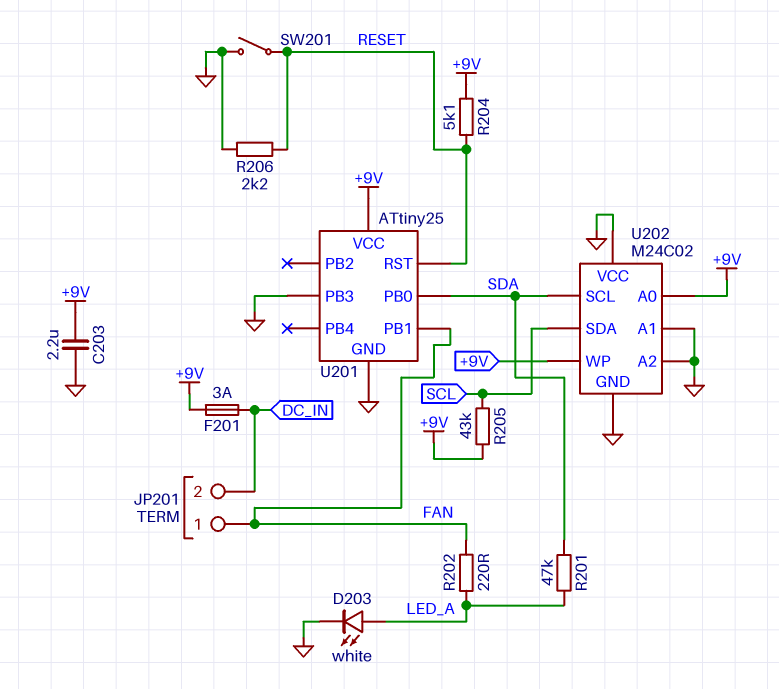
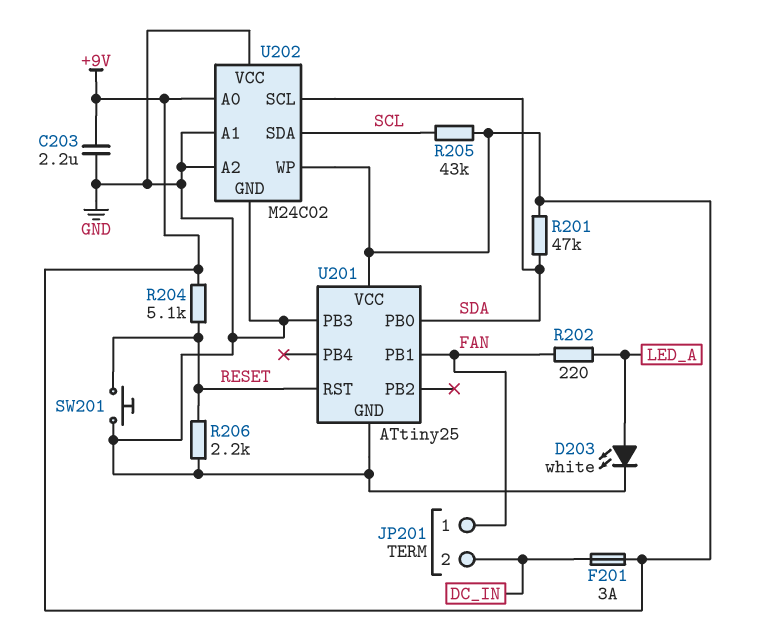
R201: 47k (LED_A, SDA) -> 47k (+9V, SDA)
SW201: switch (GND, RESET) -> button (GND, RESET)

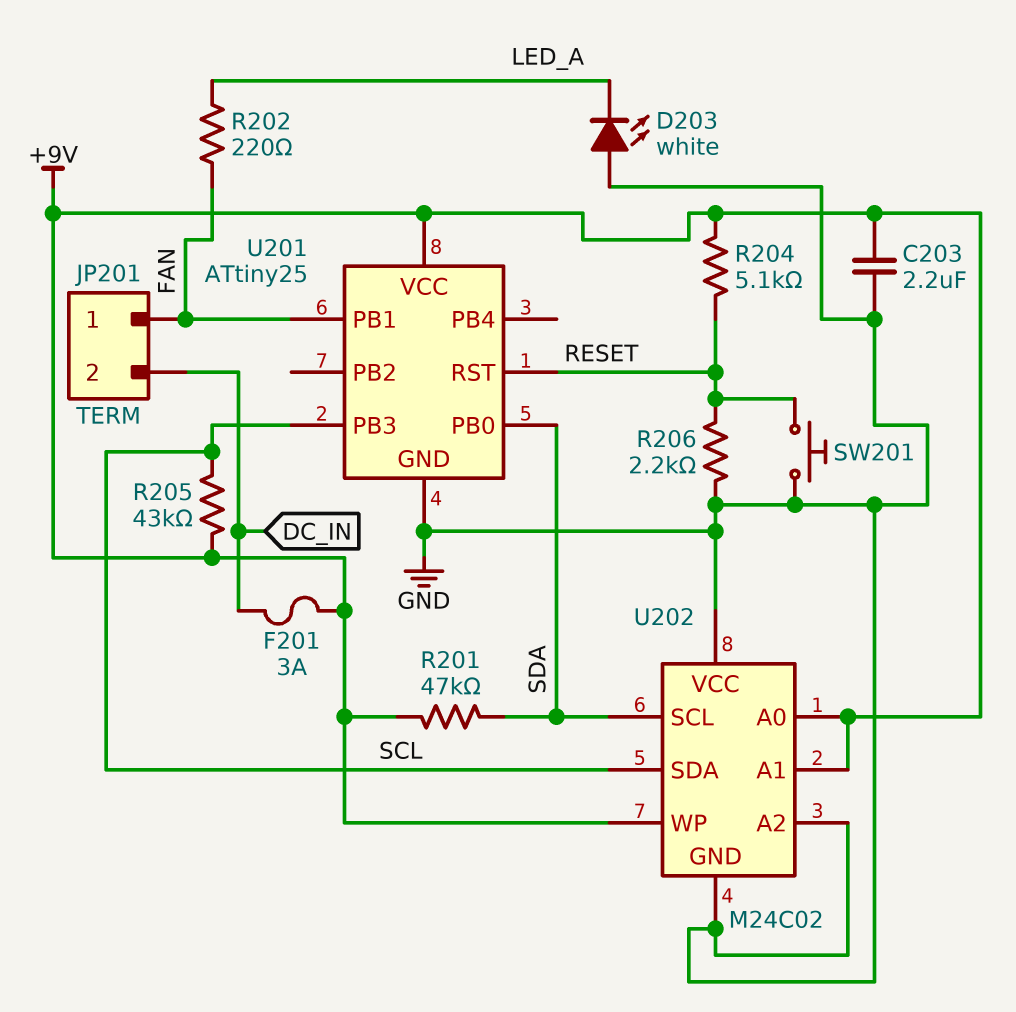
D203: LED white (A LED_A, K GND) -> LED white (A GND, K LED_A)
U201 pin PB3: GND -> SCL
U202 pin A1: GND -> +9V

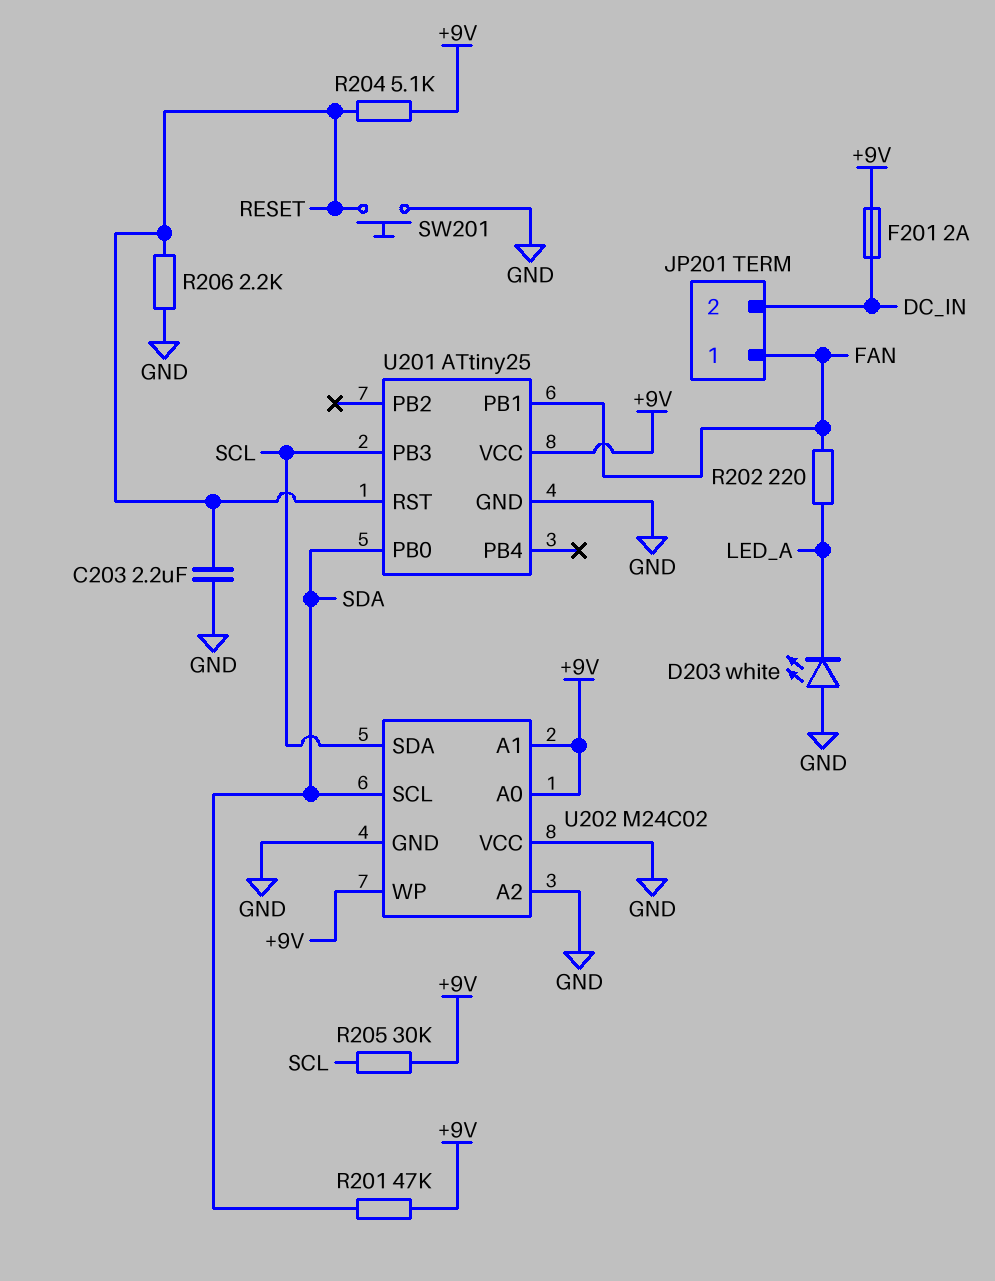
C203: 2.2uF (+9V, GND) -> 2.2uF (GND, RESET)
F201: 3A (+9V, DC_IN) -> 2A (+9V, DC_IN)
R205: 43k (+9V, SCL) -> 30k (+9V, SCL)

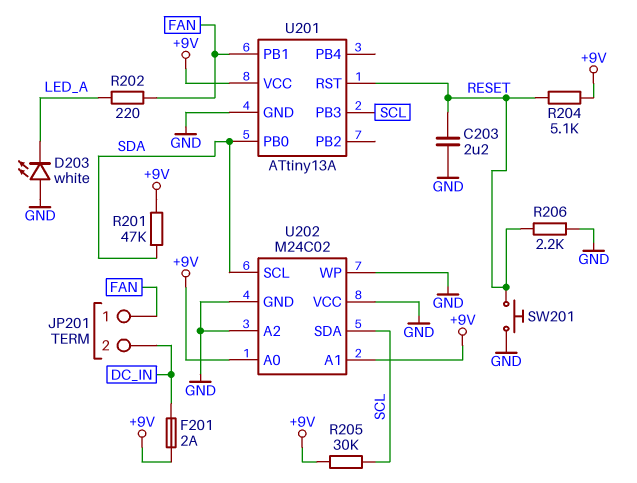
U201: ATtiny25 -> ATtiny13A
U202 pin WP: +9V -> GND

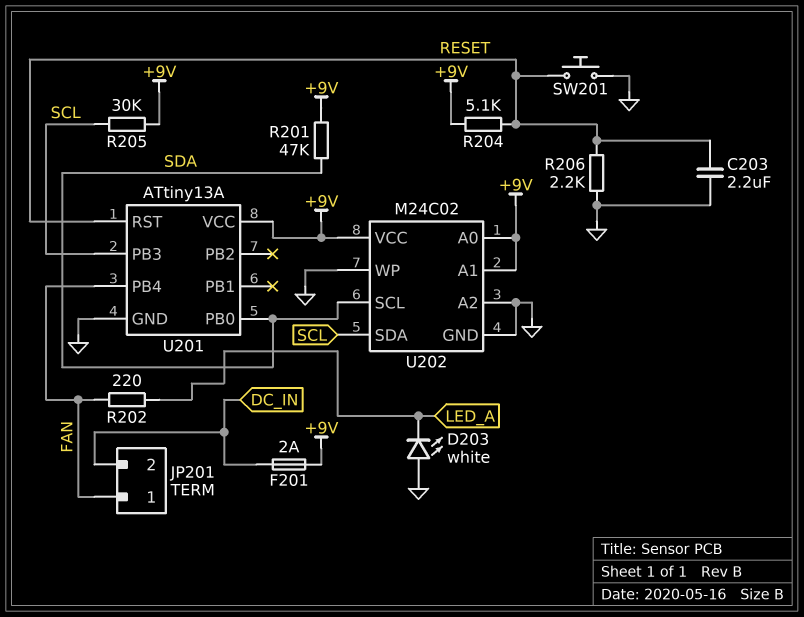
U201 pin PB1: FAN -> none
U201 pin PB4: none -> FAN
U202 pin VCC: GND -> +9V

